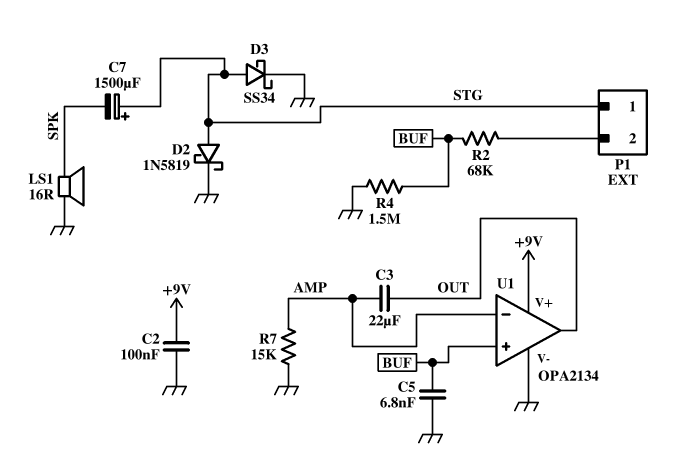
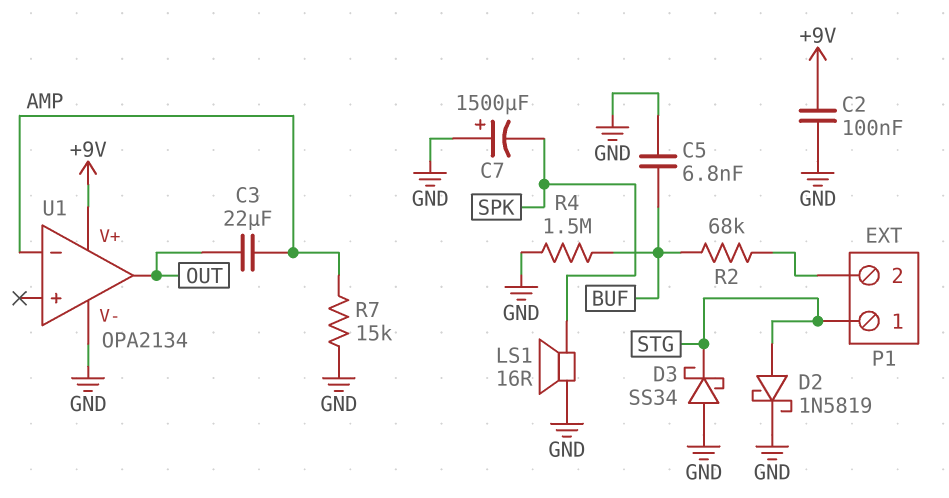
C7: 1500uF (plus STG, minus SPK) -> 1500uF (plus GND, minus SPK)
D3: schottky SS34 (A STG, K GND) -> schottky SS34 (A GND, K STG)
U1 pin in+: BUF -> none

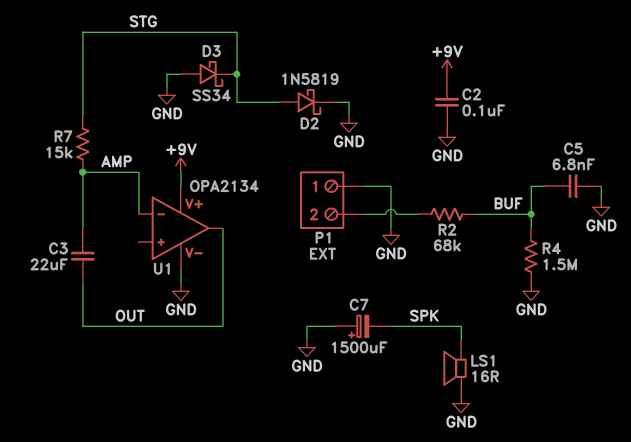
P1 pin 1: STG -> GND
R7: 15k (AMP, GND) -> 15k (AMP, STG)

